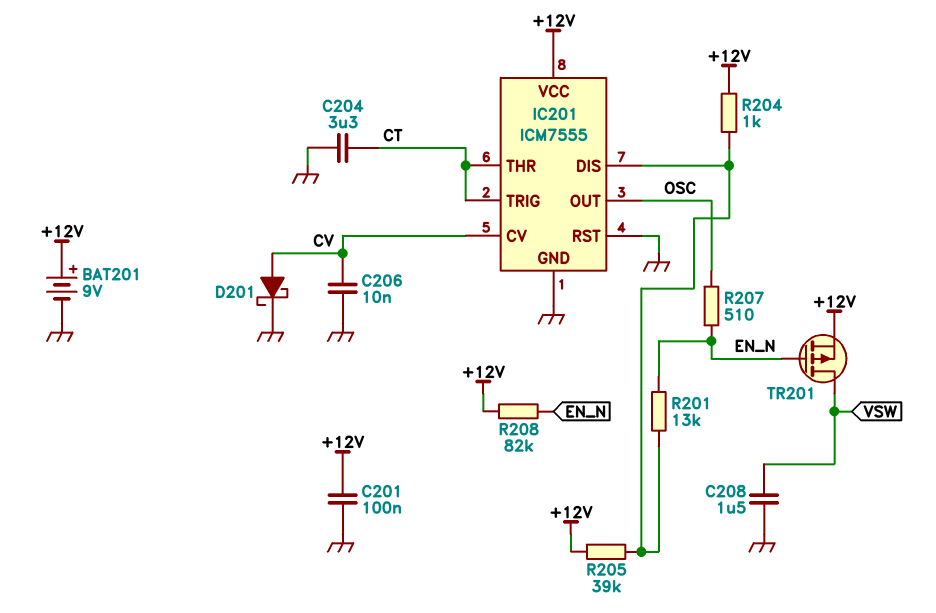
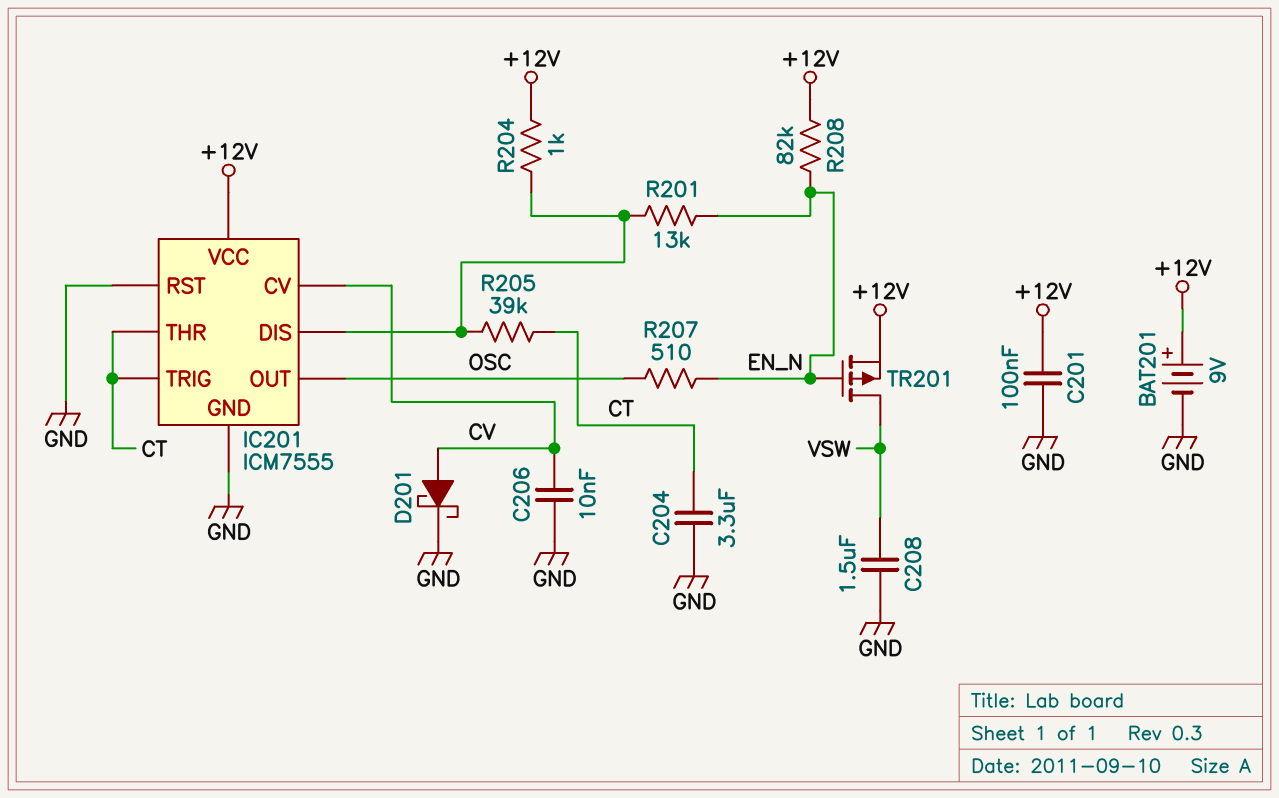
R205: 39k (+12V, IC201/DIS) -> 39k (CT, IC201/DIS)

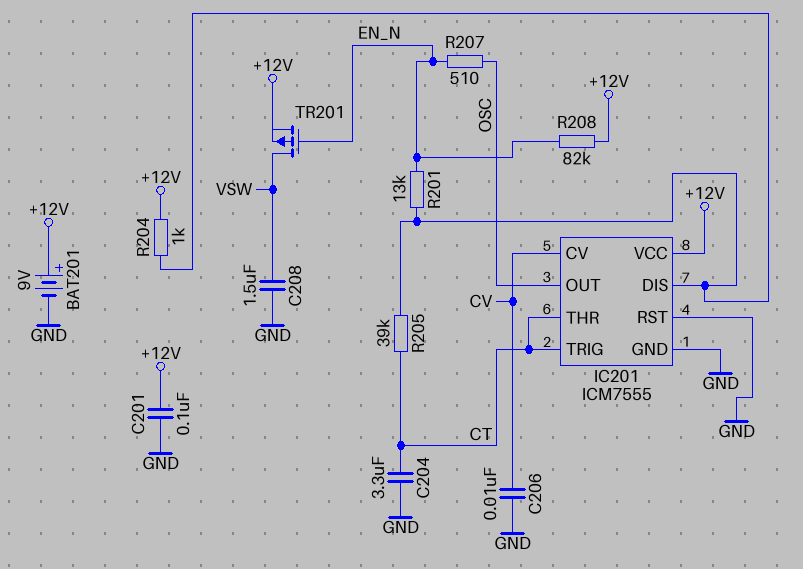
D201: schottky (A CV, K GND) -> none

